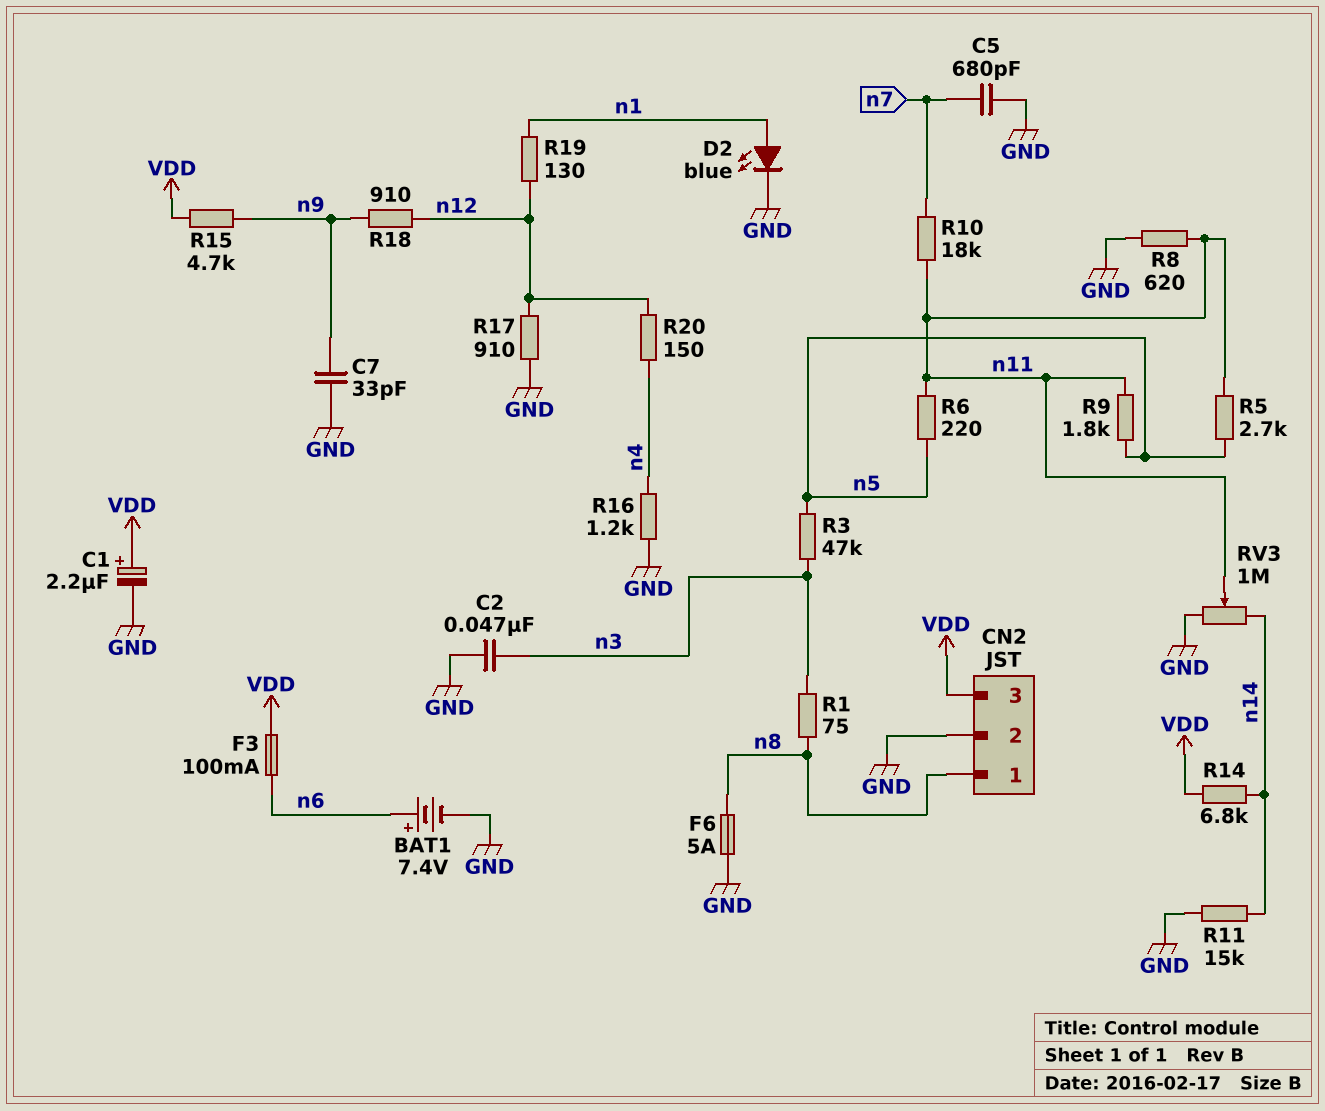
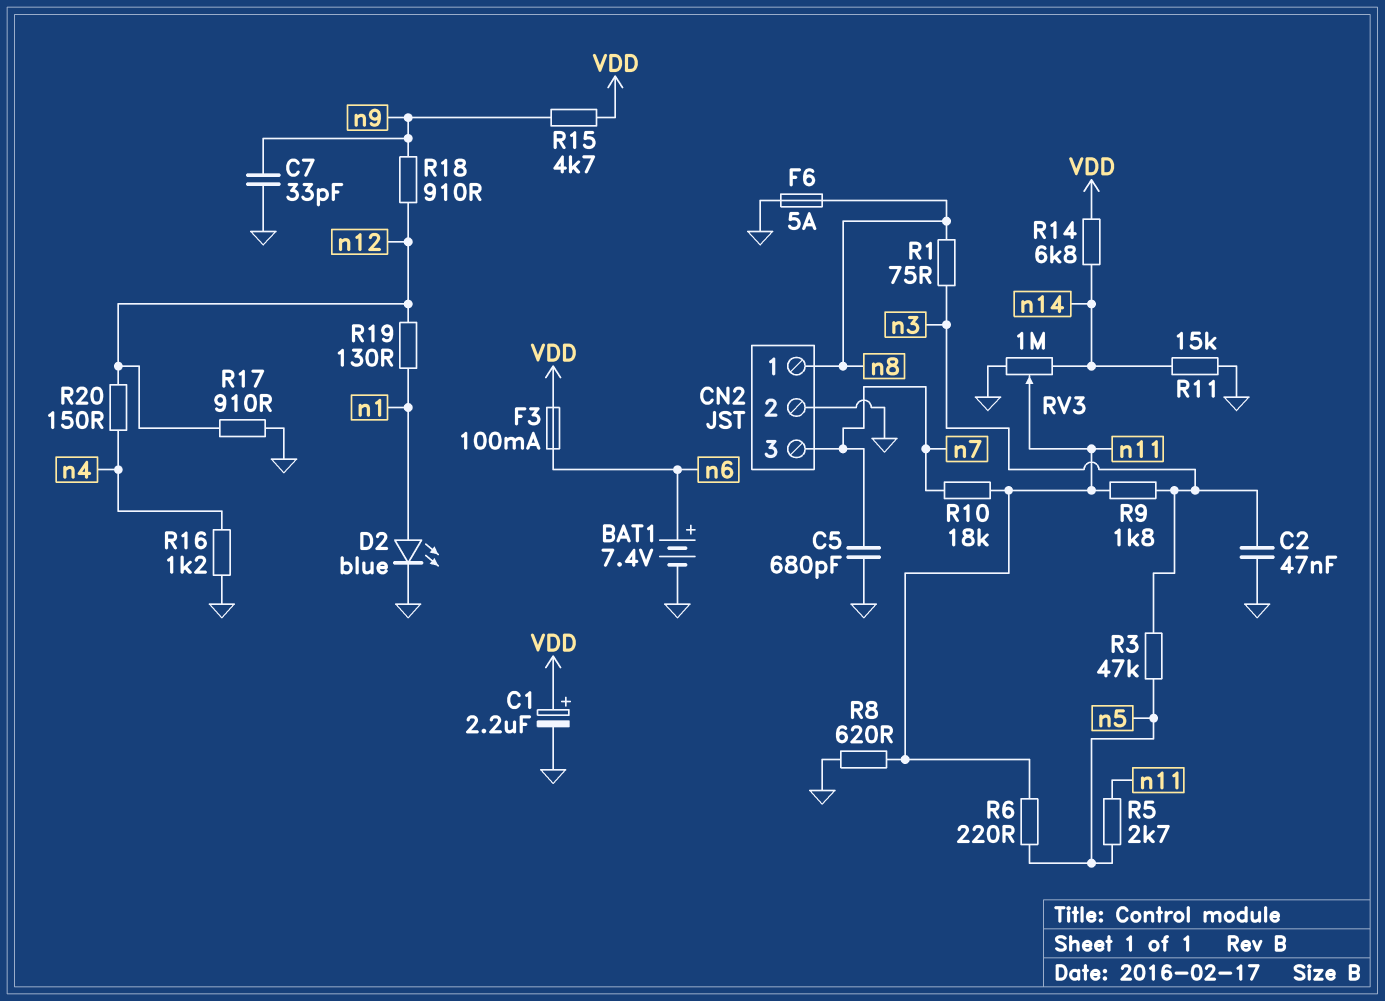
CN2 pin 3: VDD -> n7
R9: 1.8k (n5, n11) -> 1.8k (n3, n11)

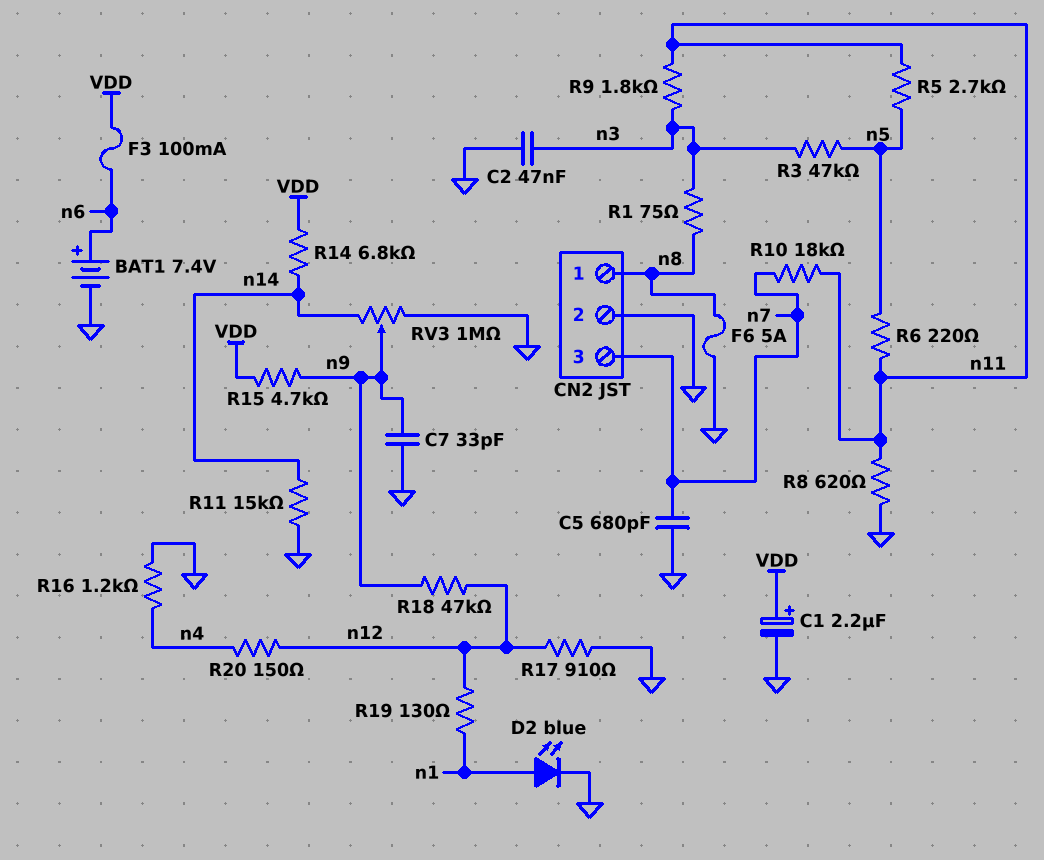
R18: 910 (n9, n12) -> 47k (n9, n12)
RV3: 1M (GND, n14, wiper n11) -> 1M (GND, n14, wiper n9)

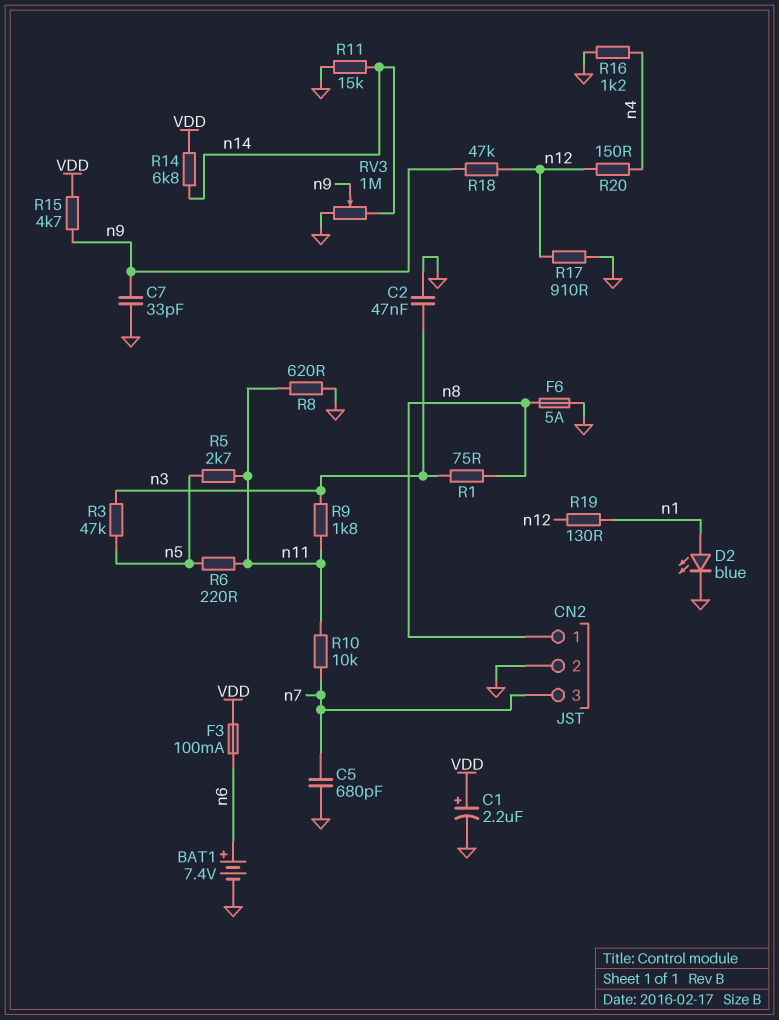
R10: 18k (n7, n11) -> 10k (n7, n11)

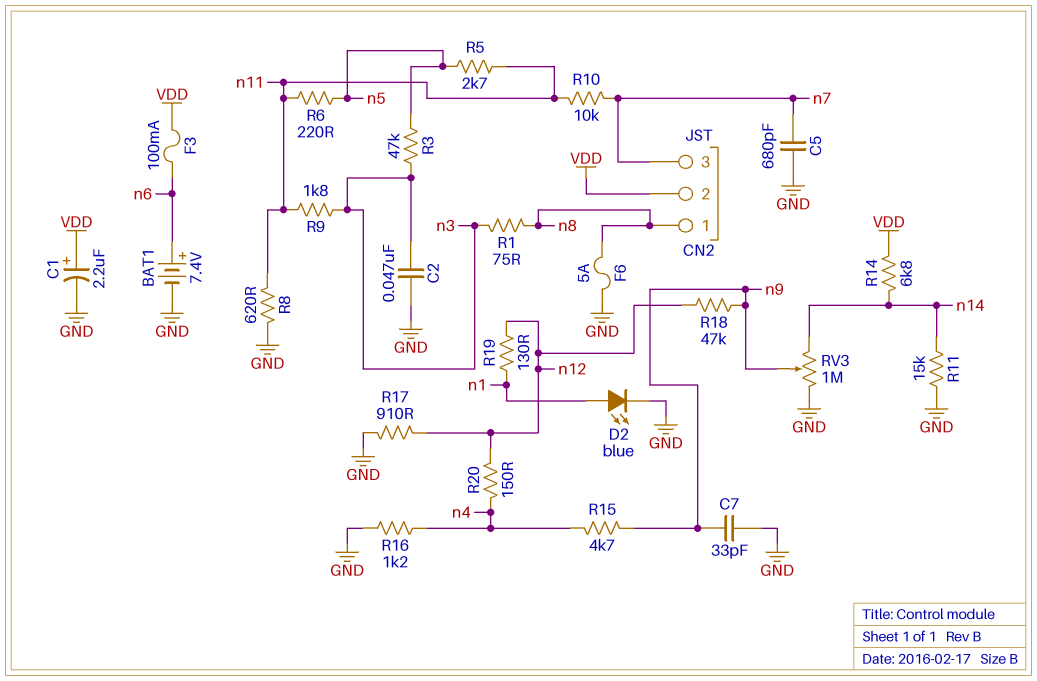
CN2 pin 2: GND -> VDD
R15: 4.7k (VDD, n9) -> 4.7k (n4, n9)

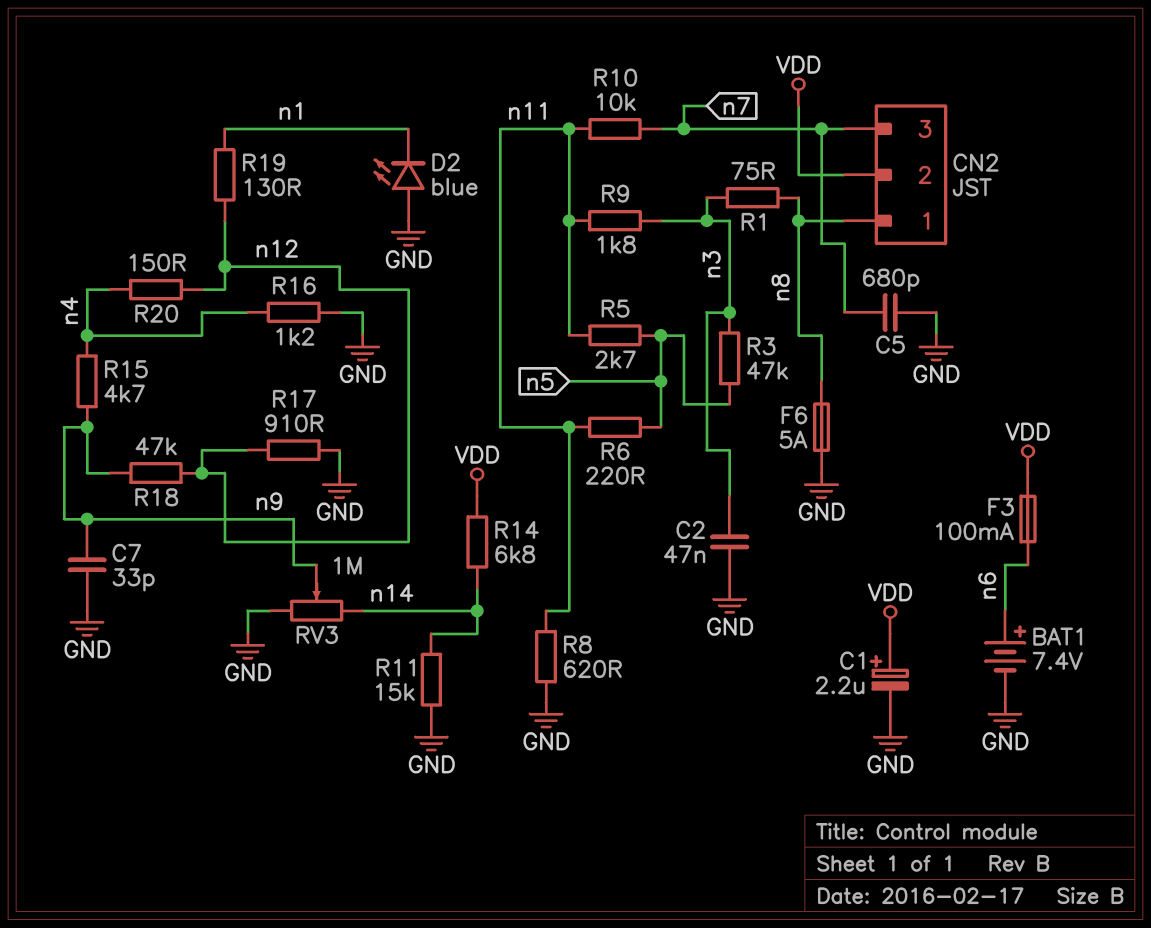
D2: LED blue (A n1, K GND) -> LED blue (A GND, K n1)

